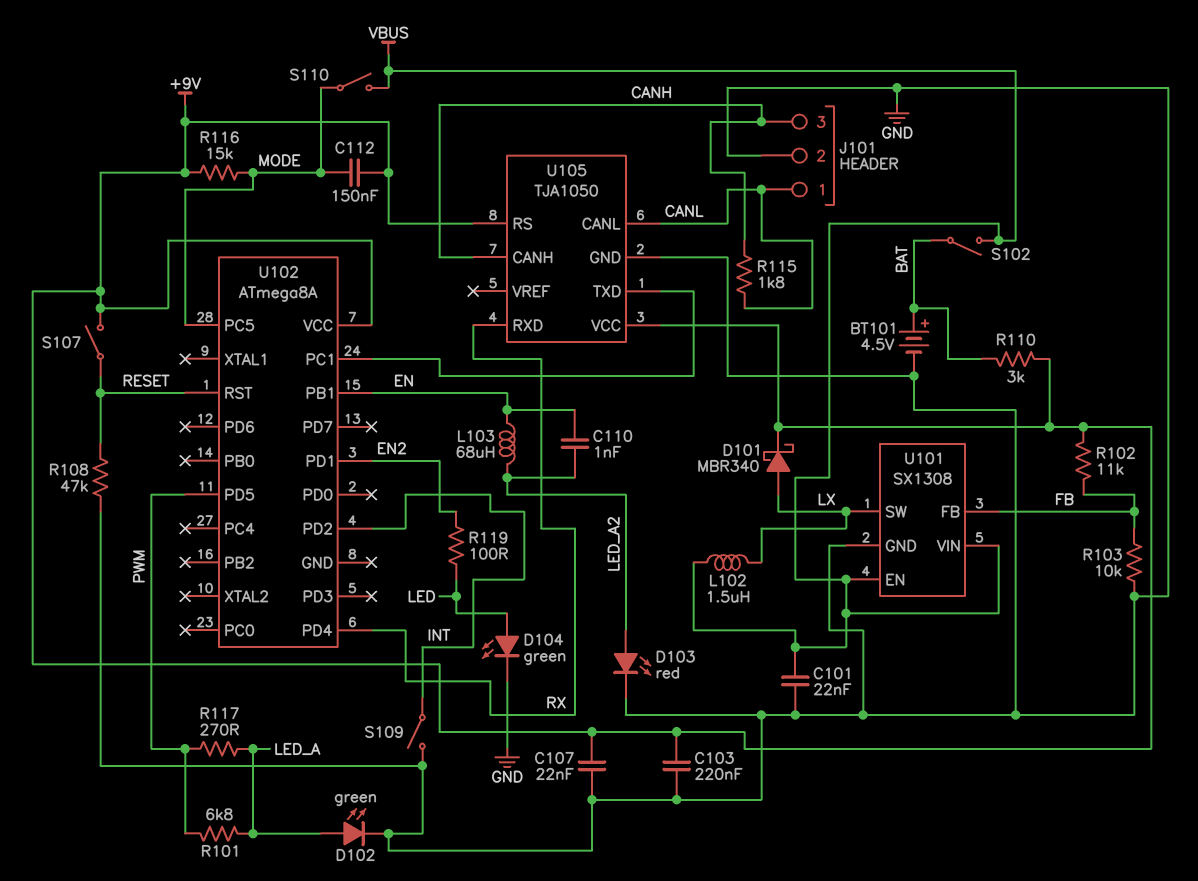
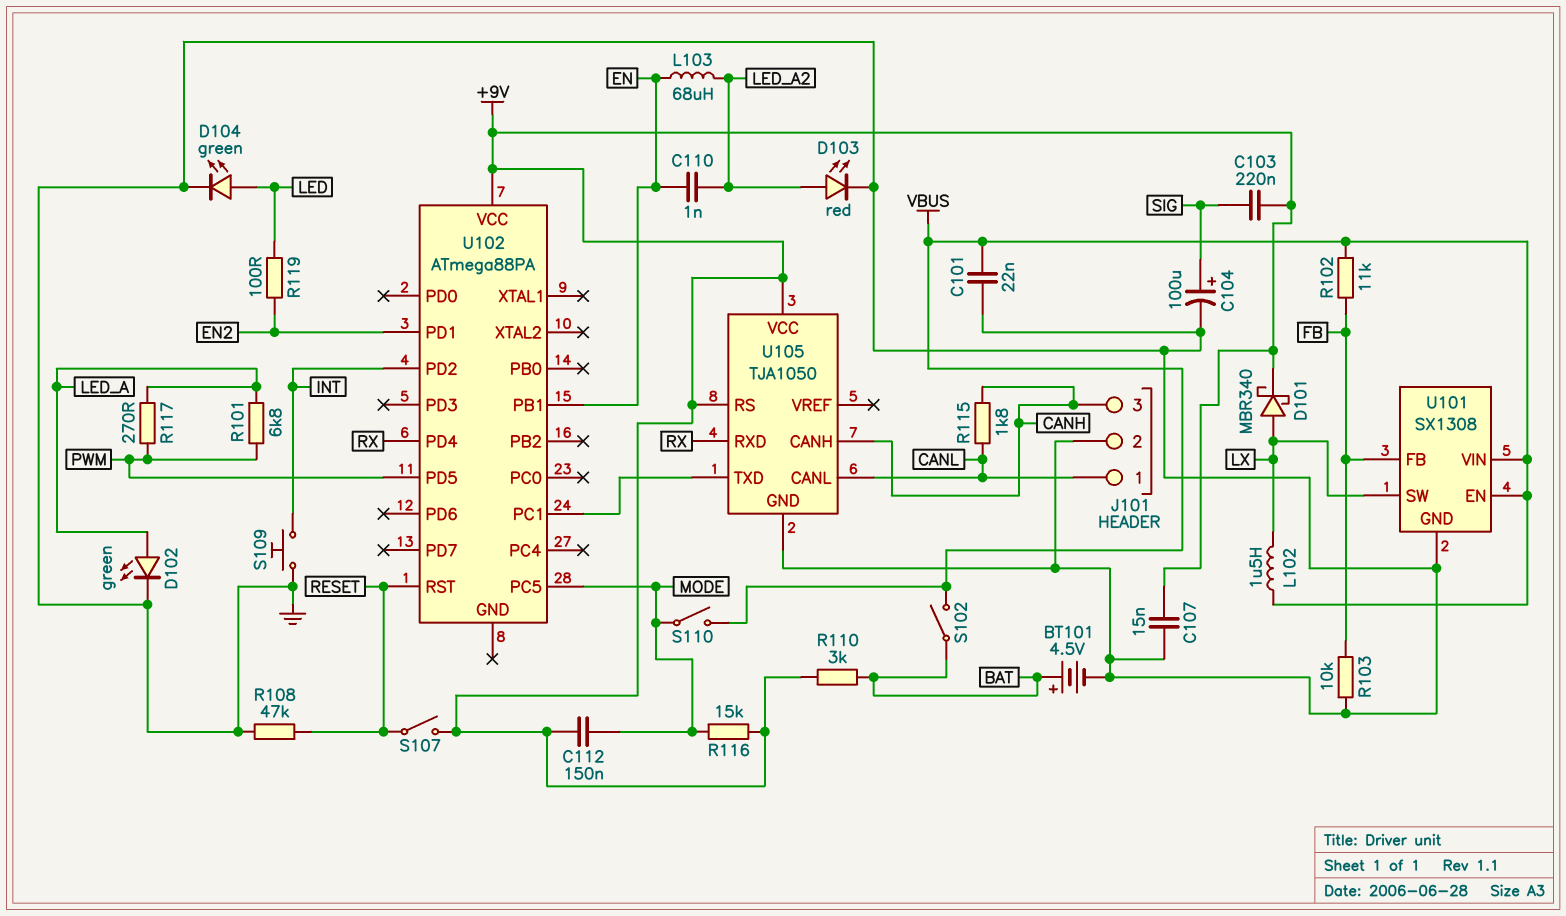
C103: 220nF (+9V, GND) -> 220nF (+9V, SIG)
C104: none -> 100uF (plus SIG, minus GND)
C107: 22nF (+9V, GND) -> 15nF (+9V, GND)
R102: 11k (+9V, FB) -> 11k (FB, VBUS)
S109: switch (GND, INT) -> button (GND, INT)
U102: ATmega8A -> ATmega88PA

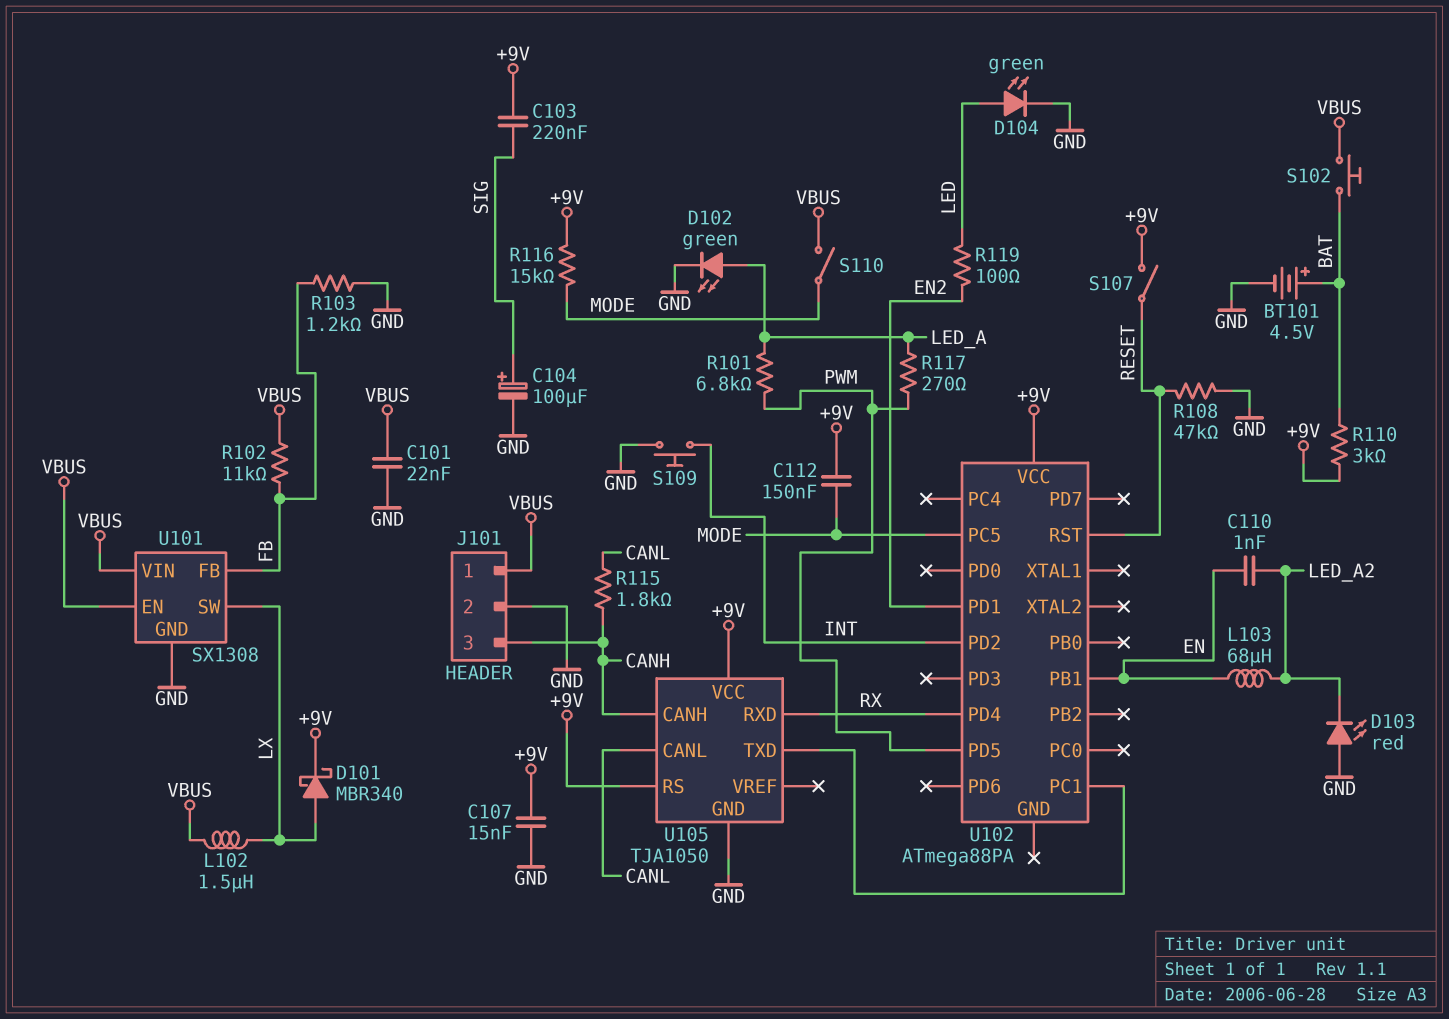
D103: LED red (A LED_A2, K GND) -> LED red (A GND, K LED_A2)
J101 pin 1: CANL -> VBUS
R103: 10k (FB, GND) -> 1.2k (FB, GND)
S102: switch (BAT, VBUS) -> button (BAT, VBUS)

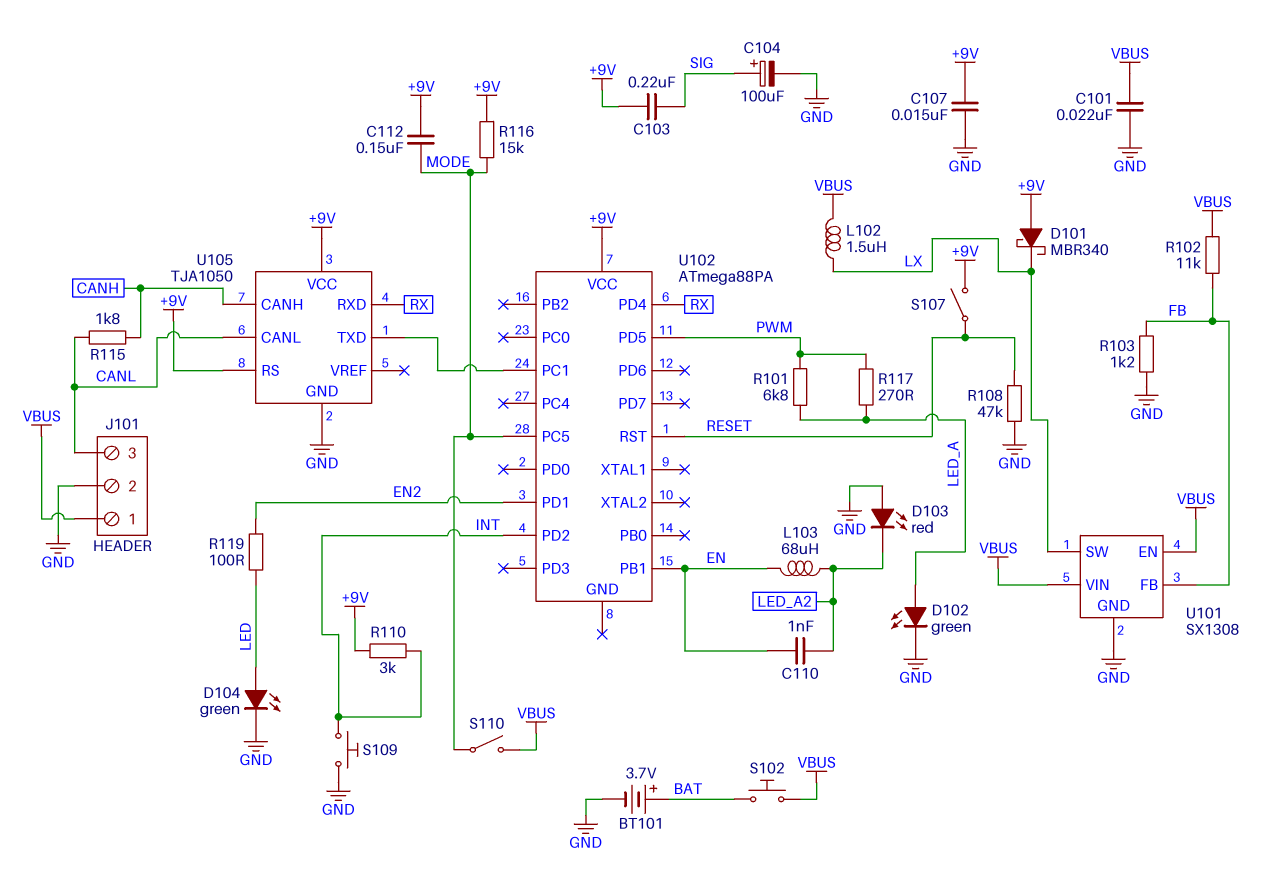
BT101: 4.5V (plus BAT, minus GND) -> 3.7V (plus BAT, minus GND)
D101: schottky MBR340 (A LX, K +9V) -> schottky MBR340 (A +9V, K LX)
J101 pin 3: CANH -> CANL
R110: 3k (+9V, BAT) -> 3k (+9V, INT)

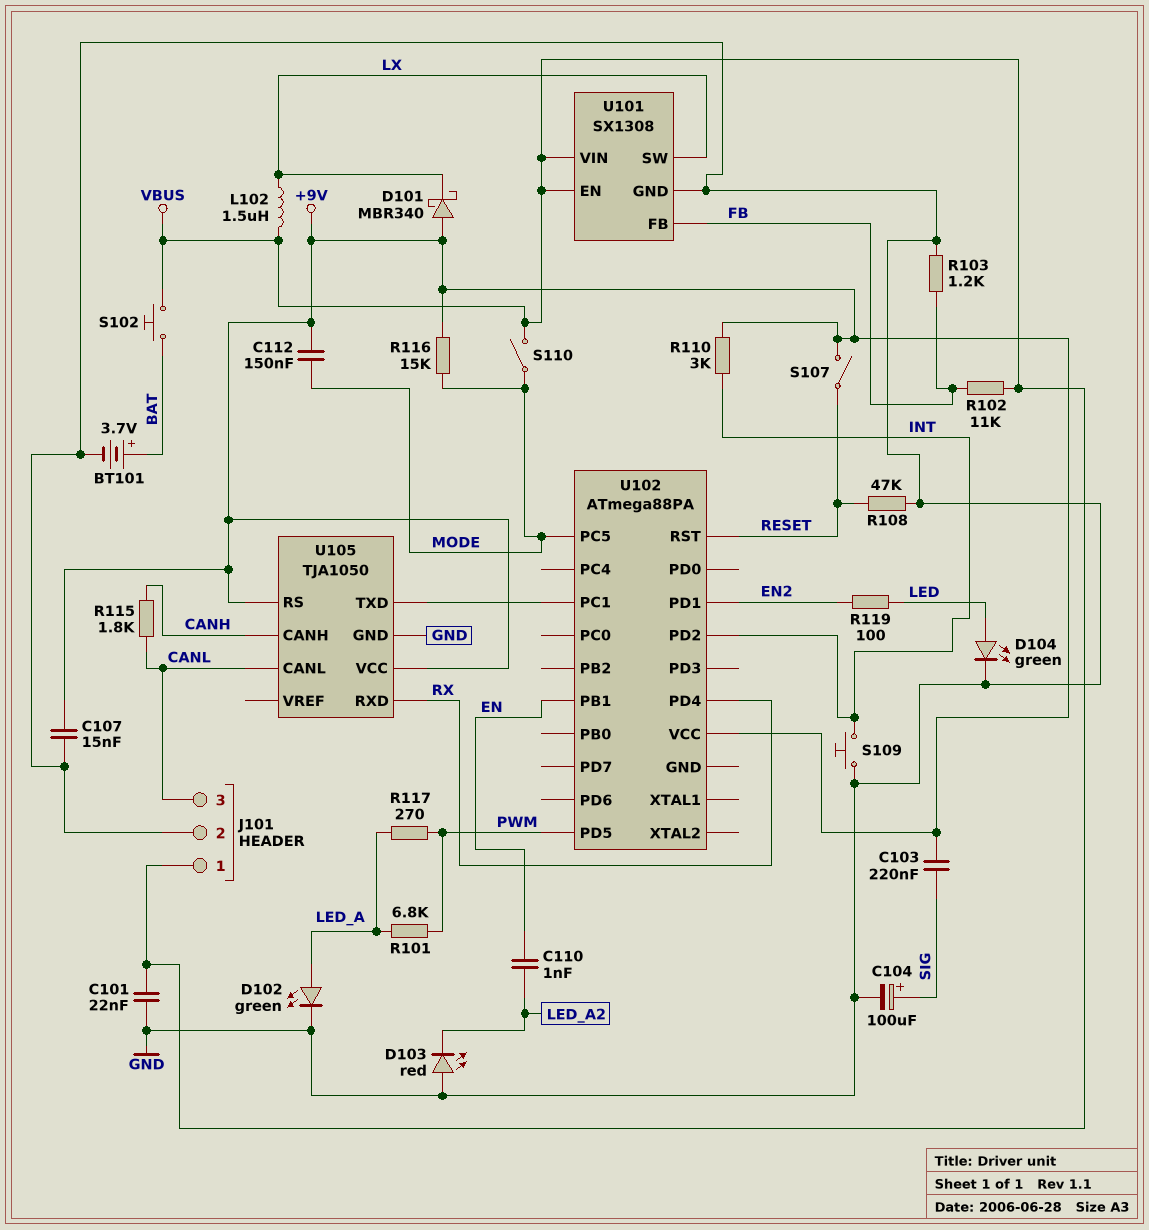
L103: 68uH (EN, LED_A2) -> none

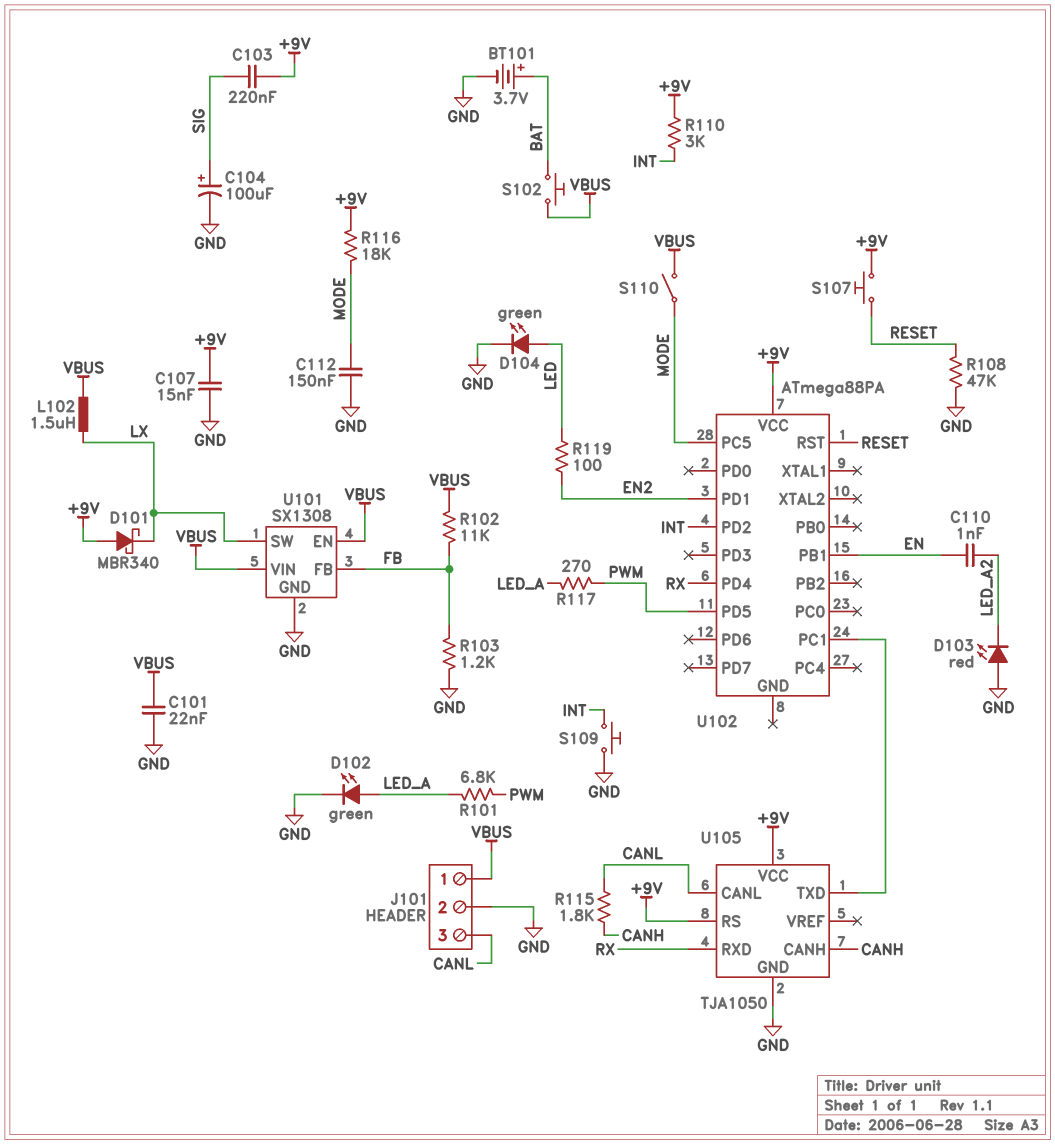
C112: 150nF (+9V, MODE) -> 150nF (GND, MODE)
R116: 15k (+9V, MODE) -> 18k (+9V, MODE)
S107: switch (+9V, RESET) -> button (+9V, RESET)

